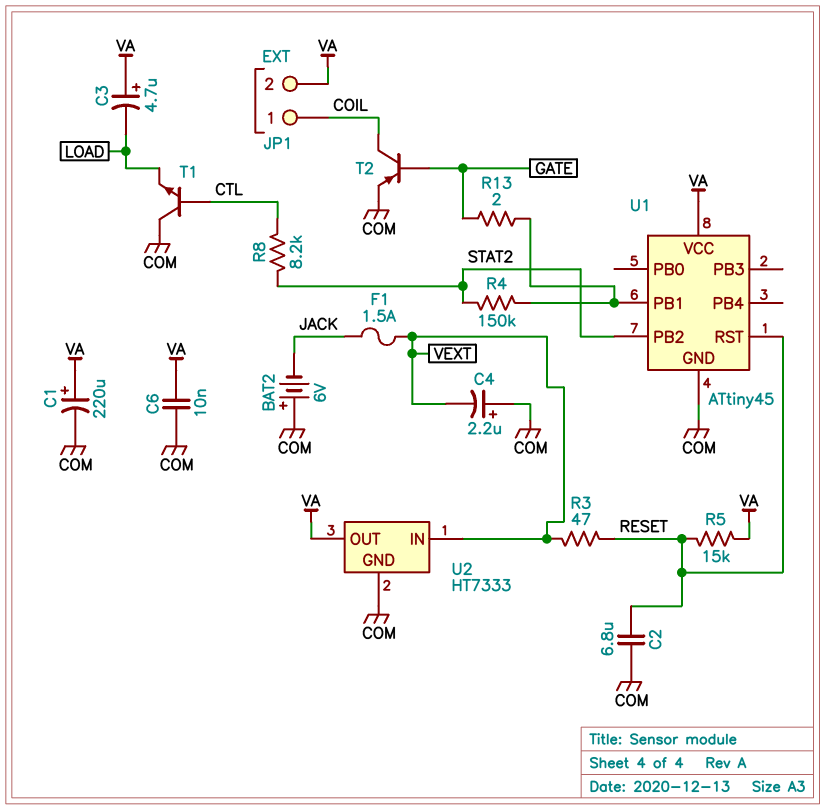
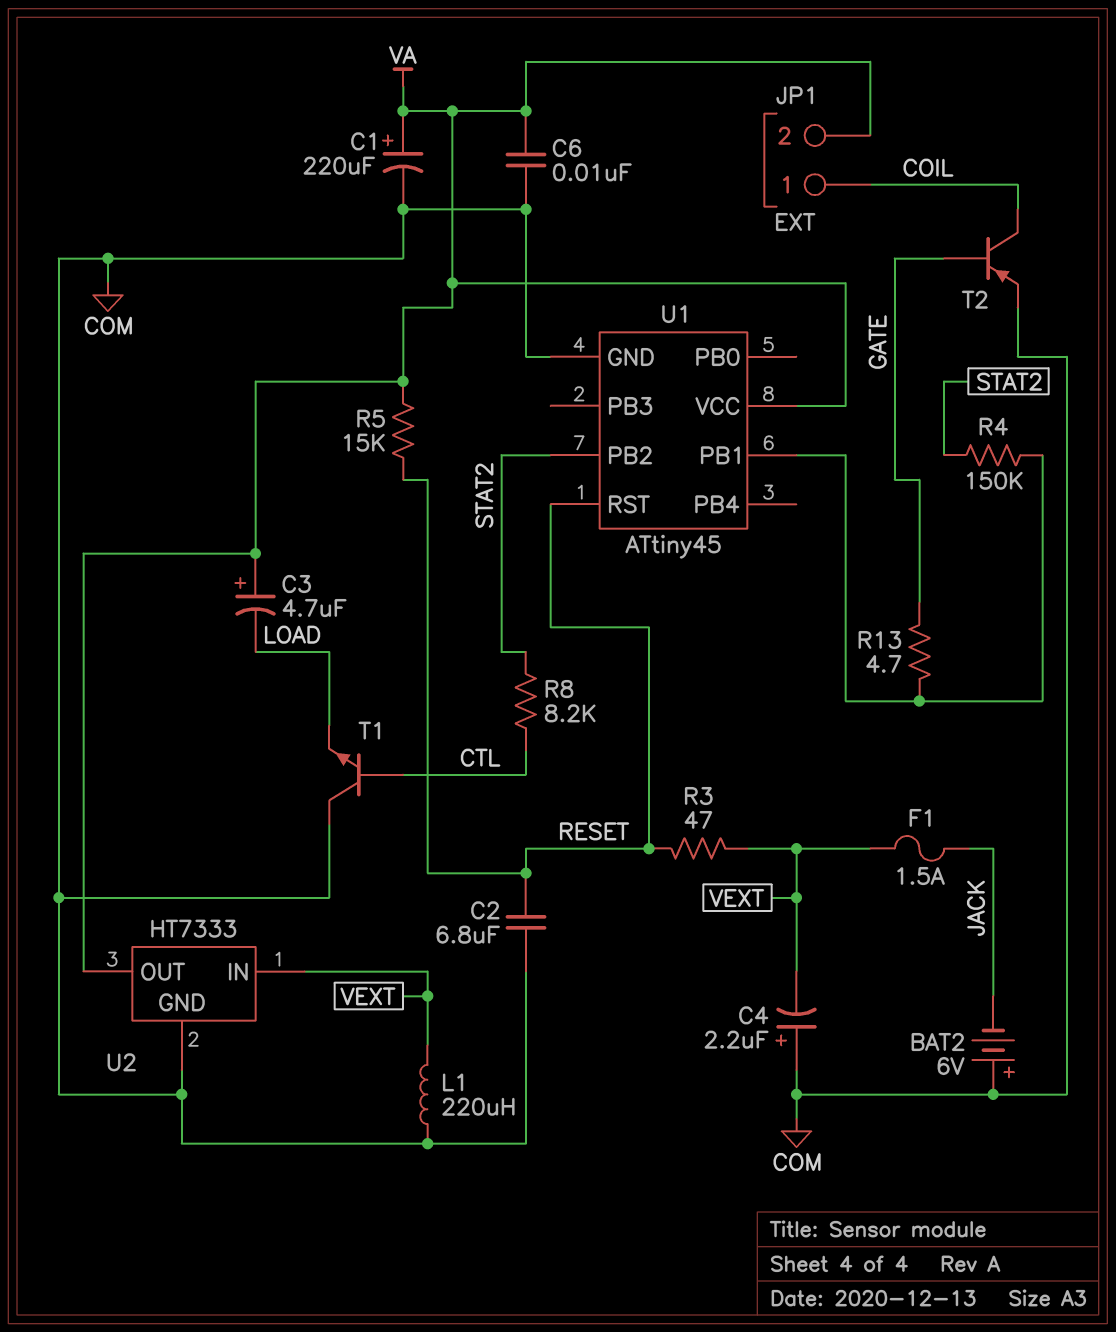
L1: none -> 220uH (COM, VEXT)
R13: 2 (GATE, U1/PB1) -> 4.7 (GATE, U1/PB1)

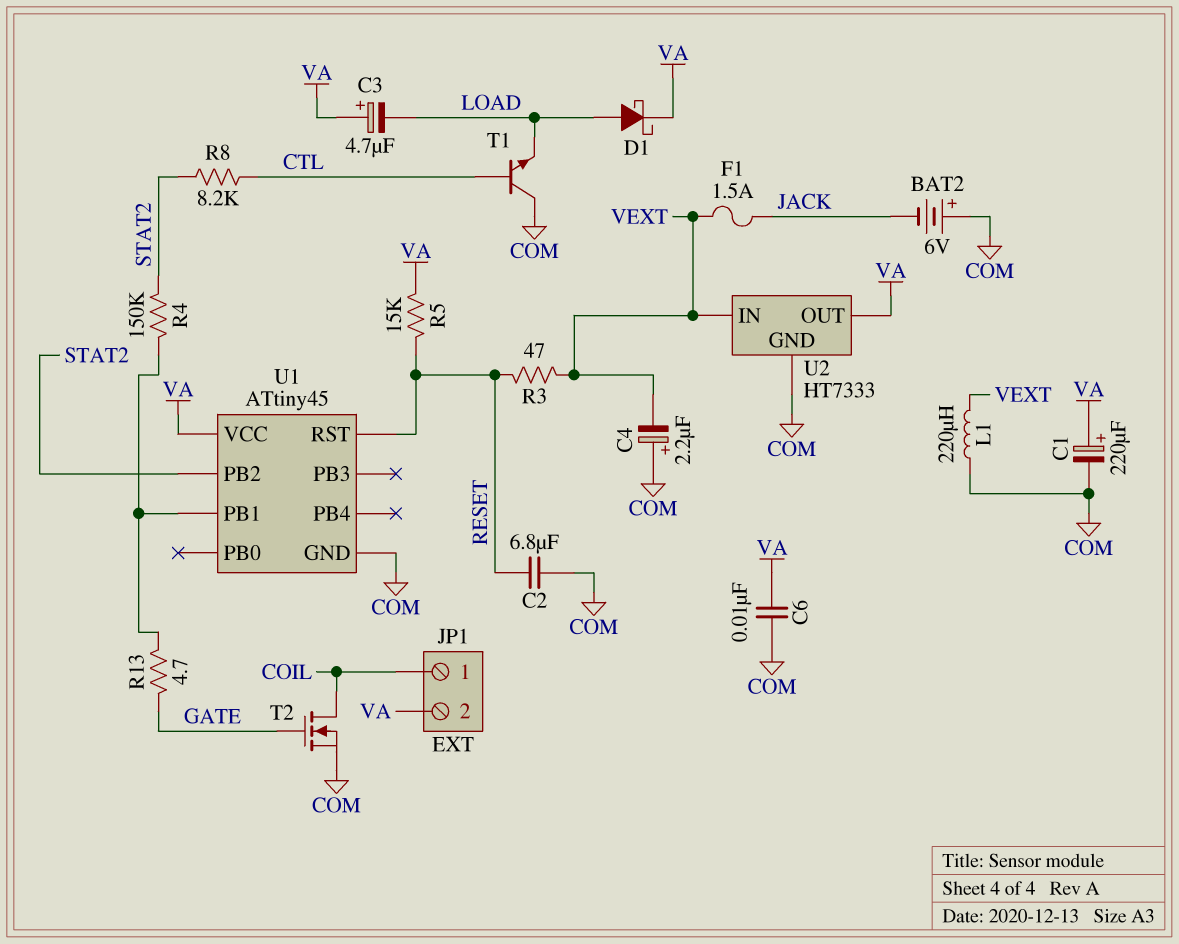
D1: none -> schottky (A LOAD, K VA)
T2: PNP (B GATE, C COIL, E COM) -> NMOS (G GATE, D COIL, S COM)

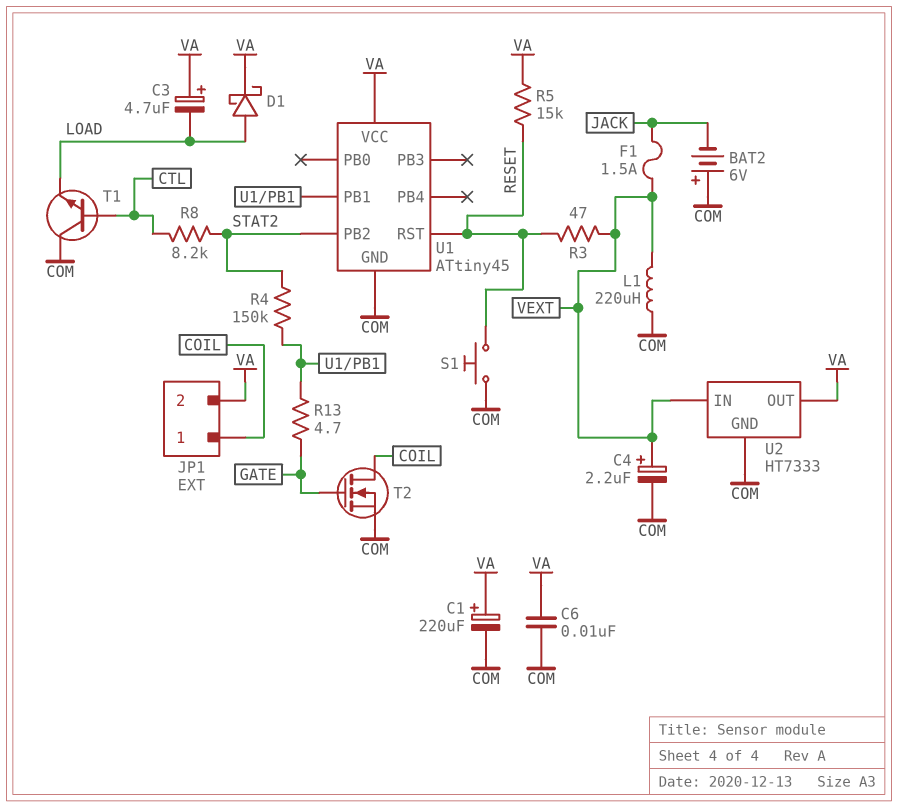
C2: 6.8uF (COM, RESET) -> none
C4: 2.2uF (plus COM, minus VEXT) -> 2.2uF (plus VEXT, minus COM)
S1: none -> button (COM, RESET)

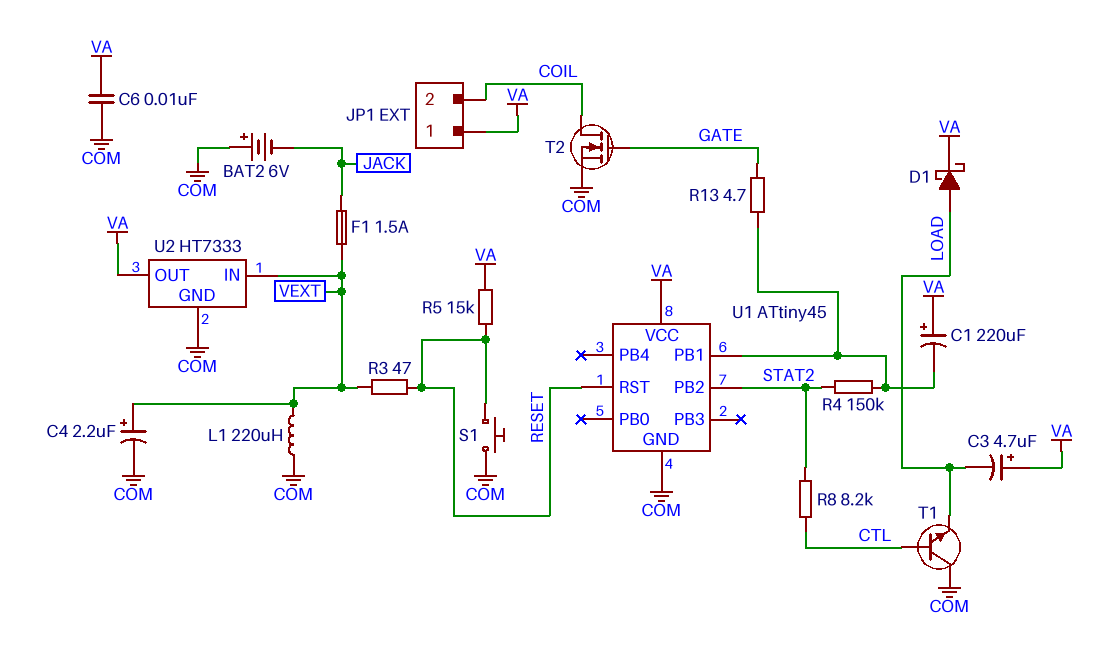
C1: 220uF (plus VA, minus COM) -> 220uF (plus VA, minus U1/PB1)
JP1 pin 1: COIL -> VA
JP1 pin 2: VA -> COIL

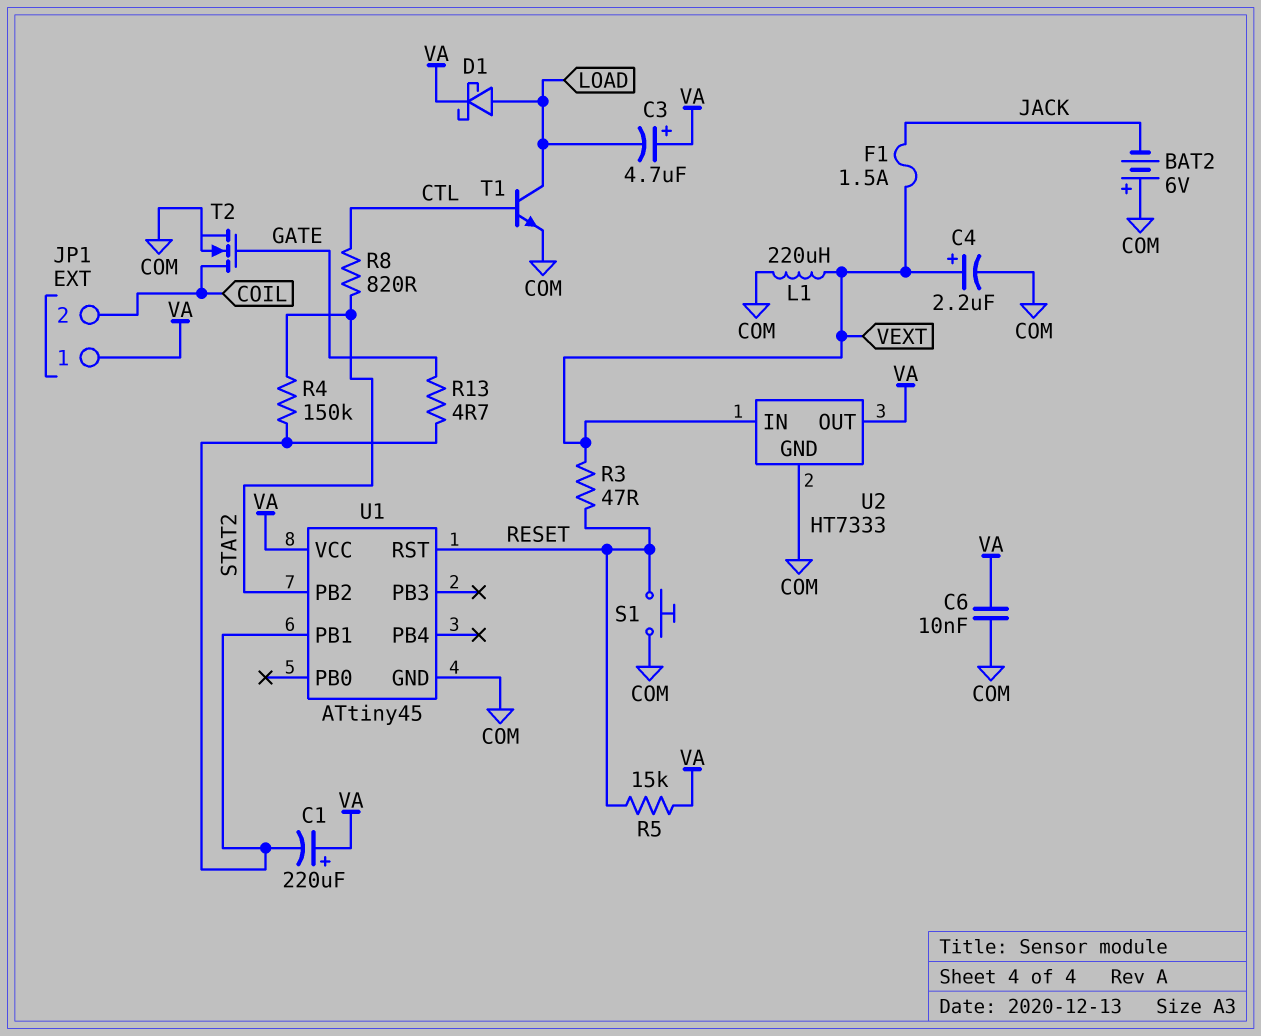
R8: 8.2k (CTL, STAT2) -> 820 (CTL, STAT2)
T1: NPN (B CTL, C COM, E LOAD) -> NPN (B CTL, C LOAD, E COM)

